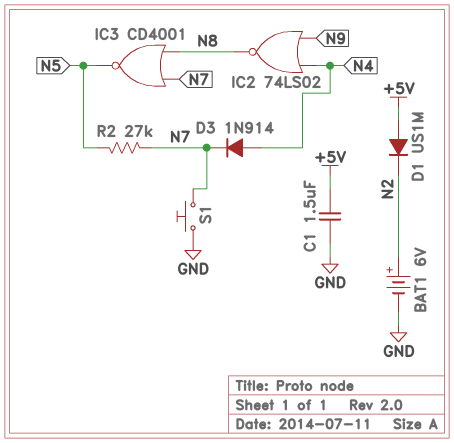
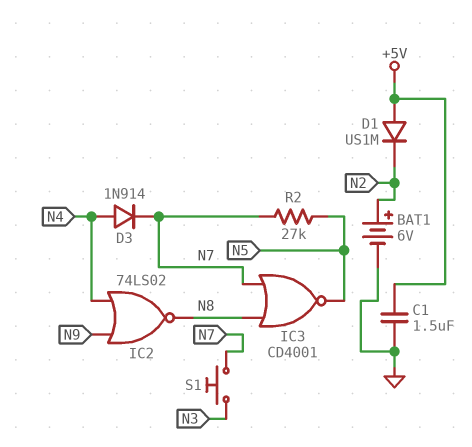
S1: button (GND, N7) -> button (N3, N7)

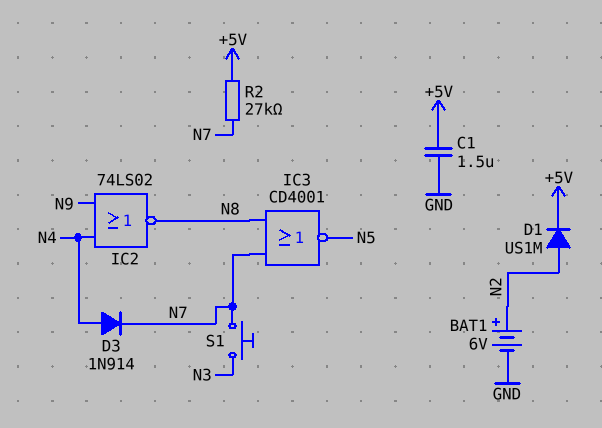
D1: diode US1M (A +5V, K N2) -> diode US1M (A N2, K +5V)
R2: 27k (N5, N7) -> 27k (+5V, N7)

